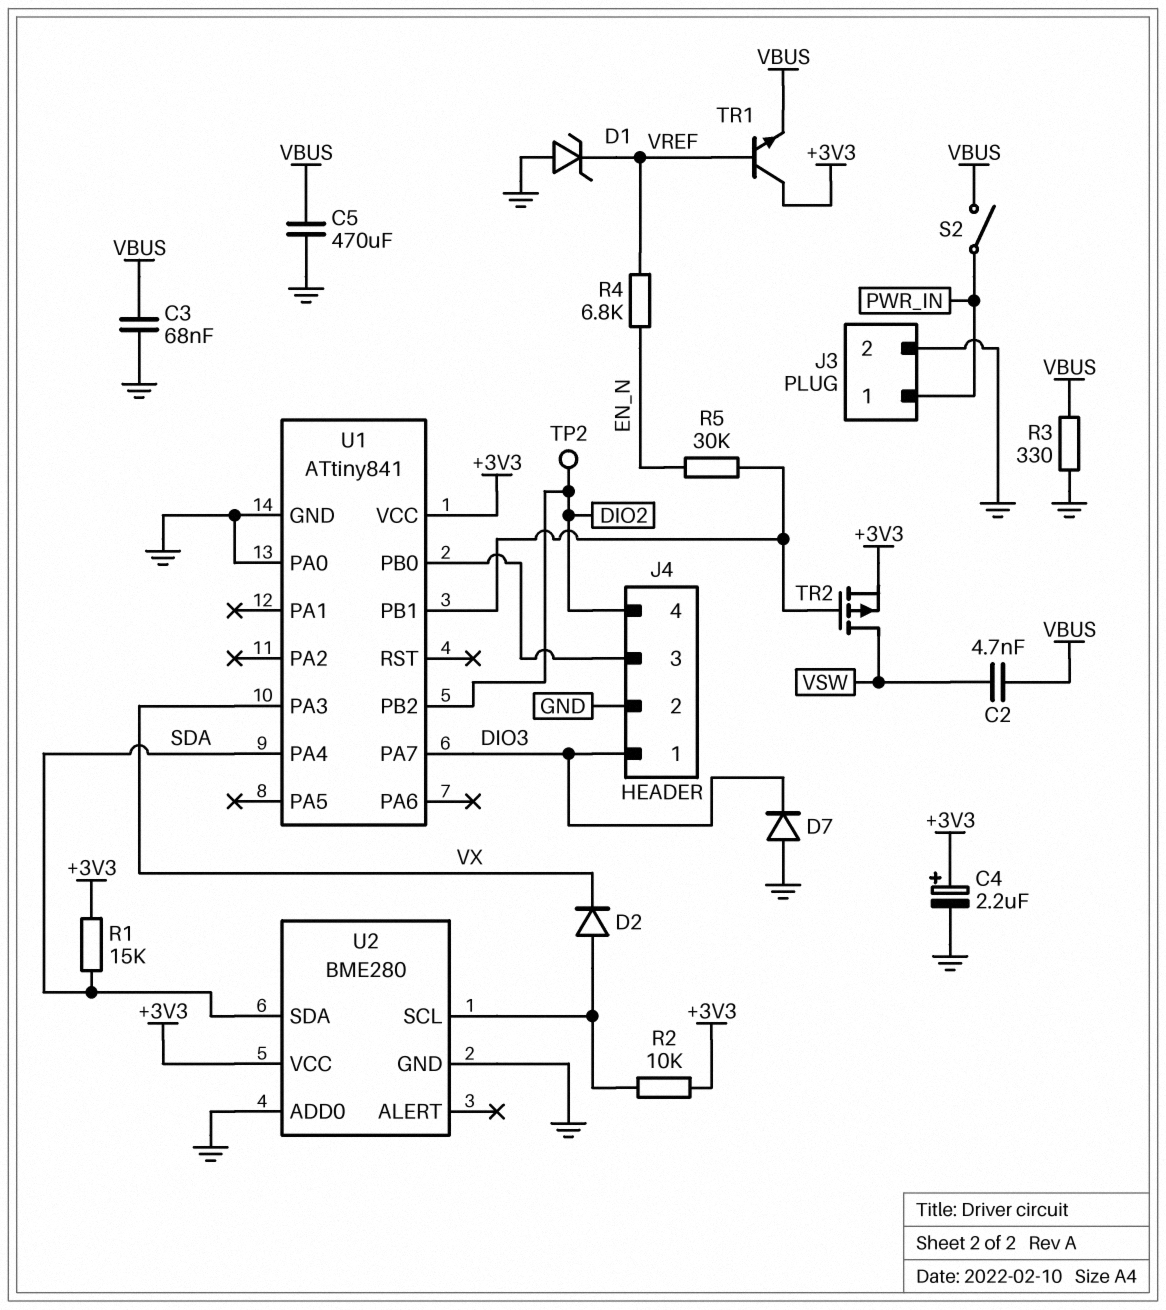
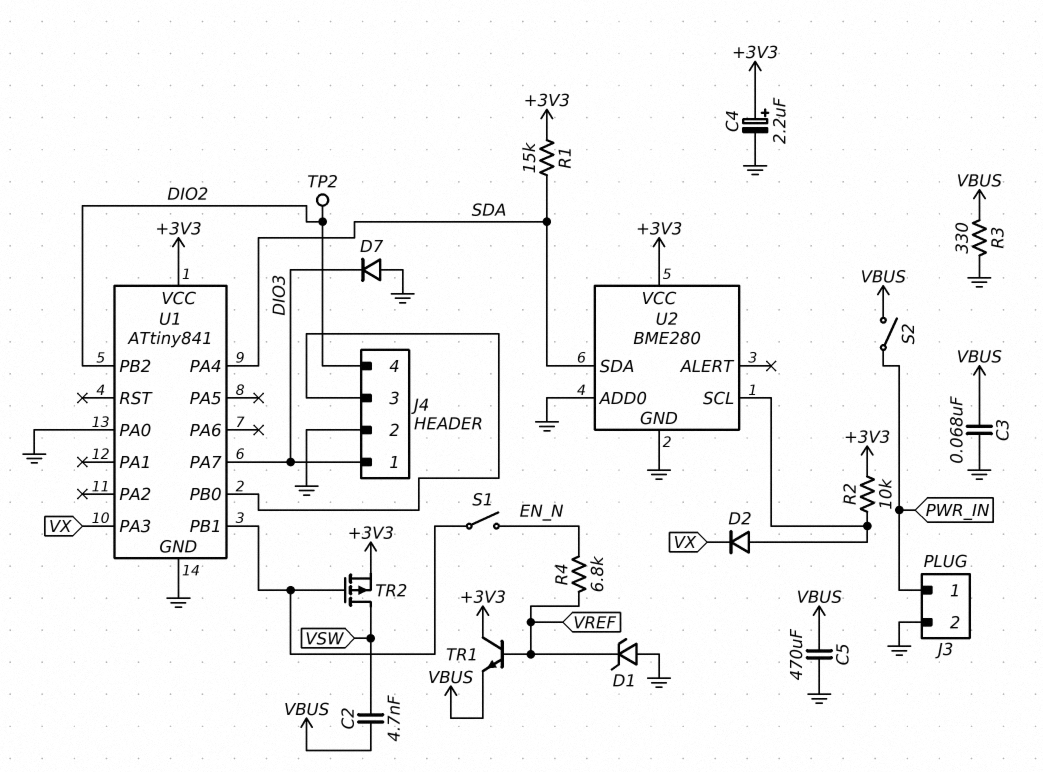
R5: 30k (EN_N, U1/PB1) -> none
S1: none -> switch (EN_N, U1/PB1)

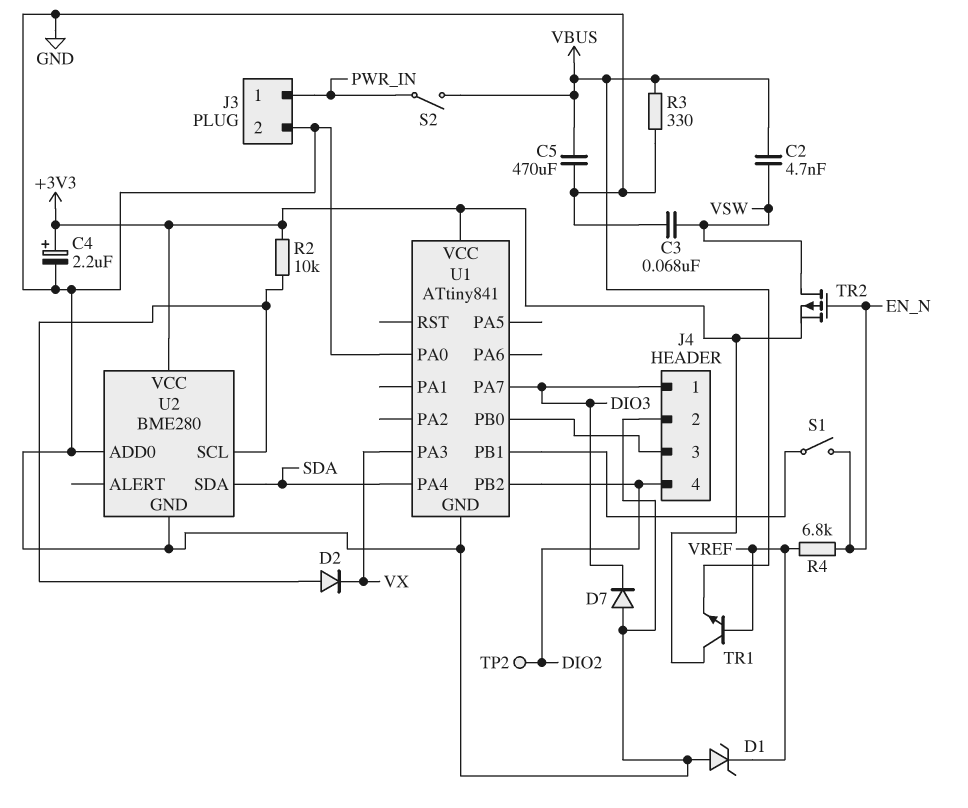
C3: 68nF (GND, VBUS) -> 68nF (GND, VSW)
R1: 15k (+3V3, SDA) -> none
TR2: PMOS (G U1/PB1, D VSW, S +3V3) -> PMOS (G EN_N, D VSW, S +3V3)

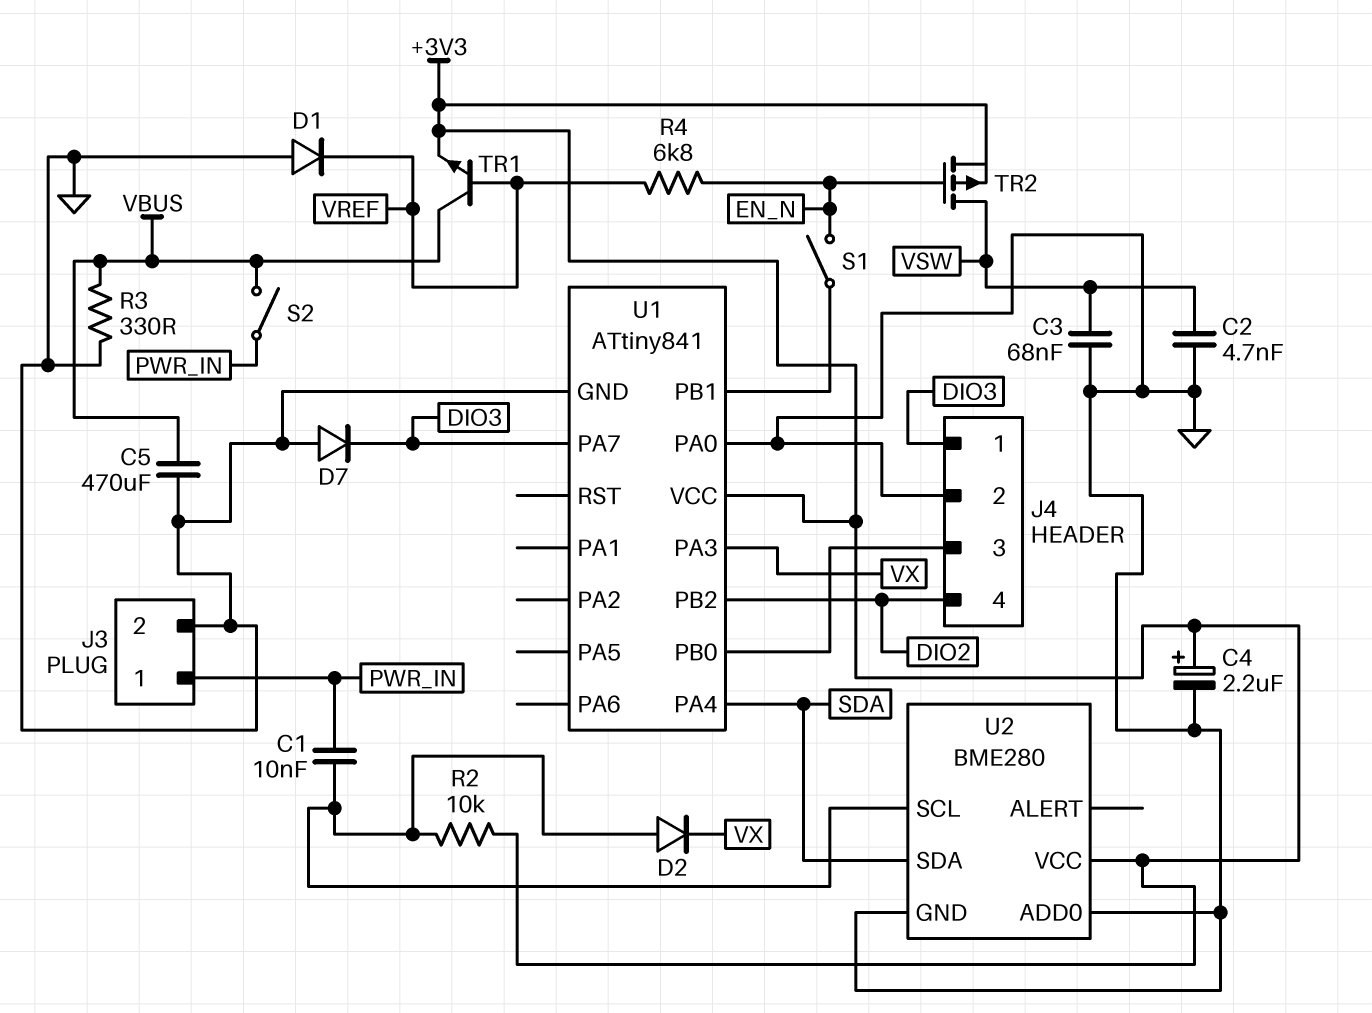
C1: none -> 10nF (PWR_IN, U2/SCL)
C2: 4.7nF (VBUS, VSW) -> 4.7nF (GND, VSW)
D1: zener (A GND, K VREF) -> diode (A GND, K VREF)
TP2: test point (DIO2) -> none
TR1: NPN (B VREF, C +3V3, E VBUS) -> NPN (B VREF, C VBUS, E +3V3)

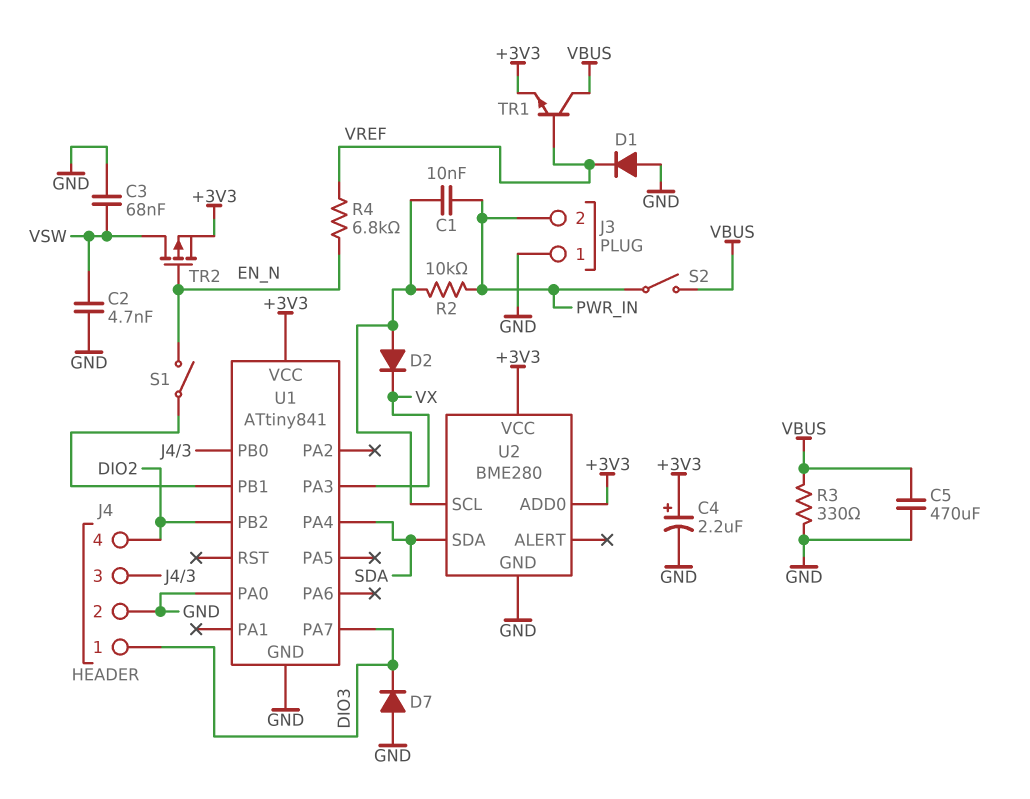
J3 pin 1: PWR_IN -> GND
J3 pin 2: GND -> PWR_IN
R2: 10k (+3V3, U2/SCL) -> 10k (PWR_IN, U2/SCL)
U2 pin ADD0: GND -> +3V3

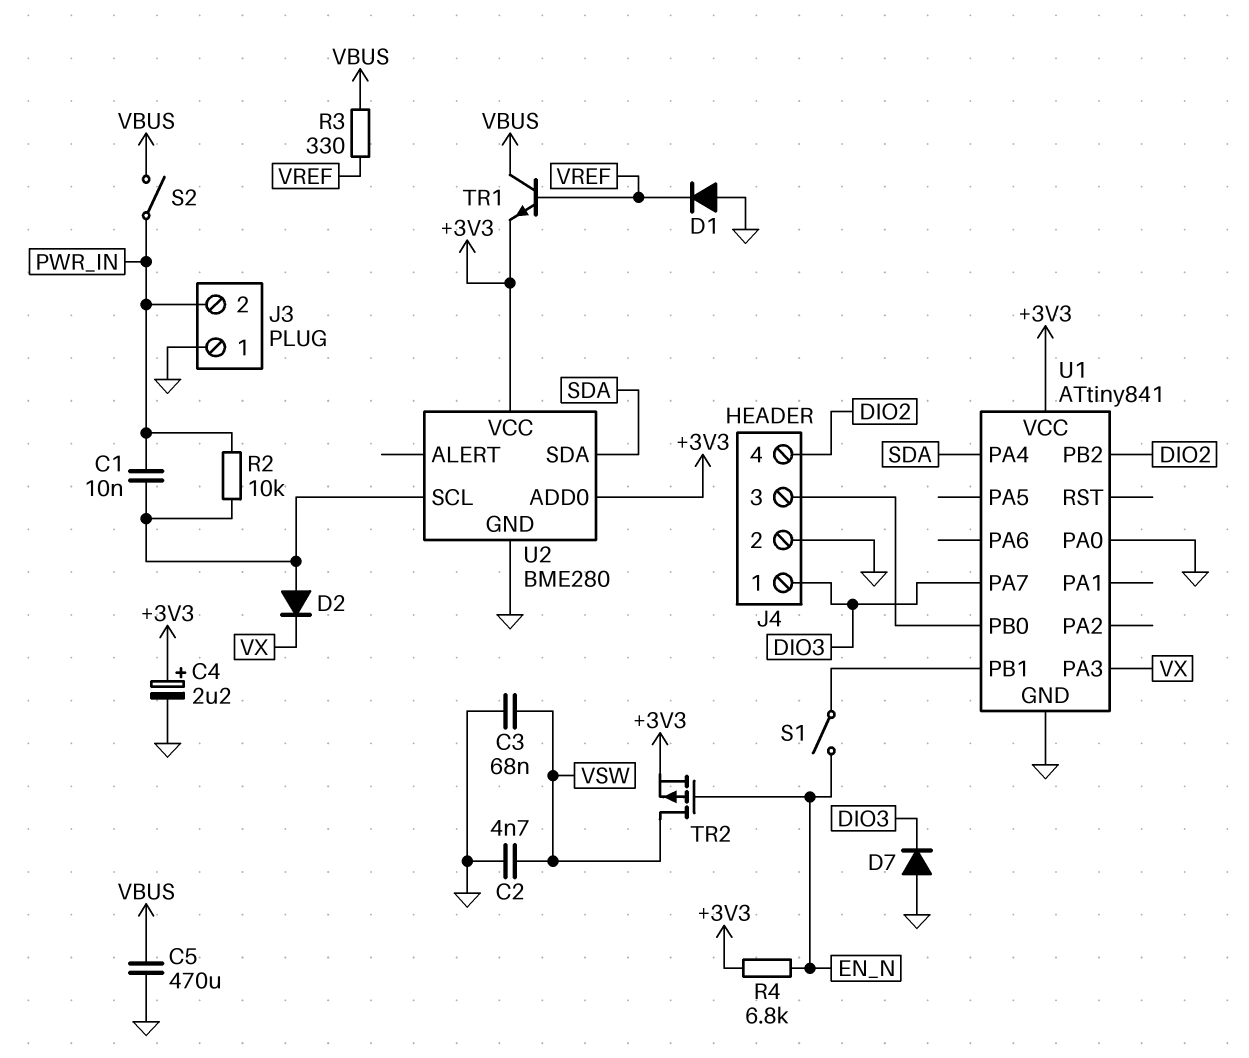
R3: 330 (GND, VBUS) -> 330 (VBUS, VREF)
R4: 6.8k (EN_N, VREF) -> 6.8k (+3V3, EN_N)

